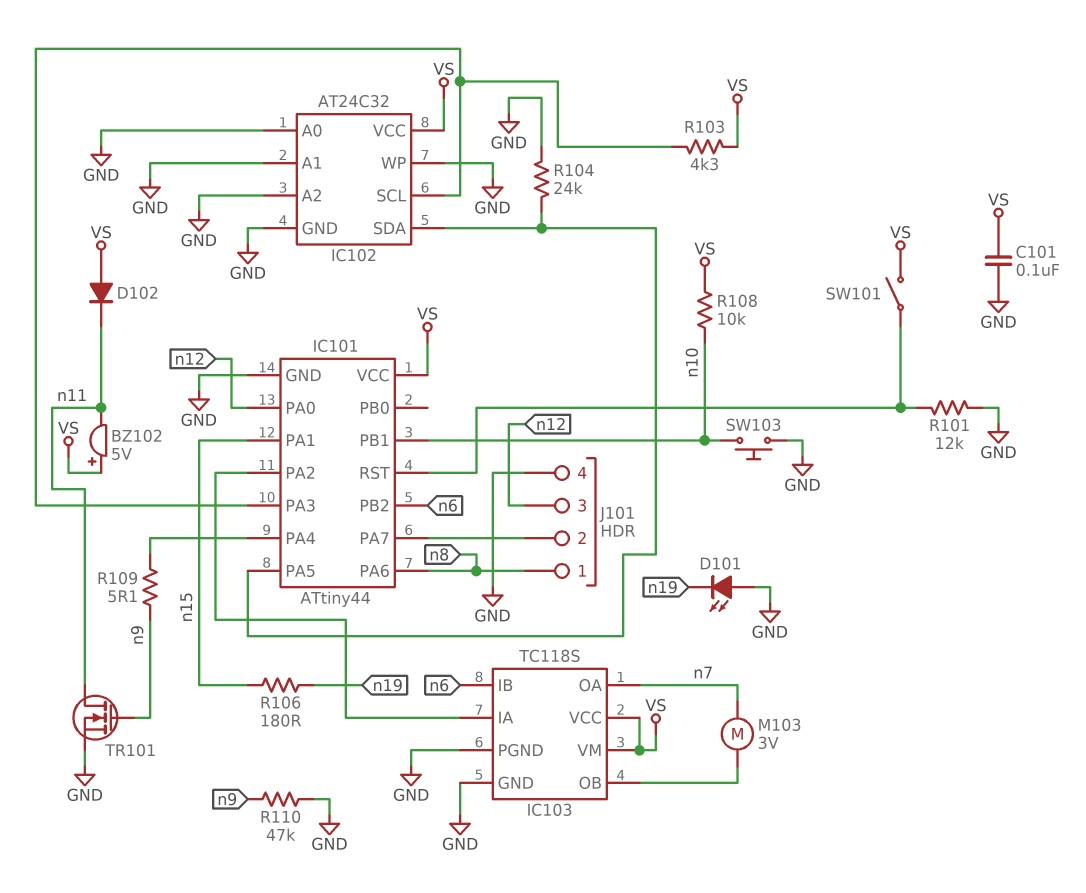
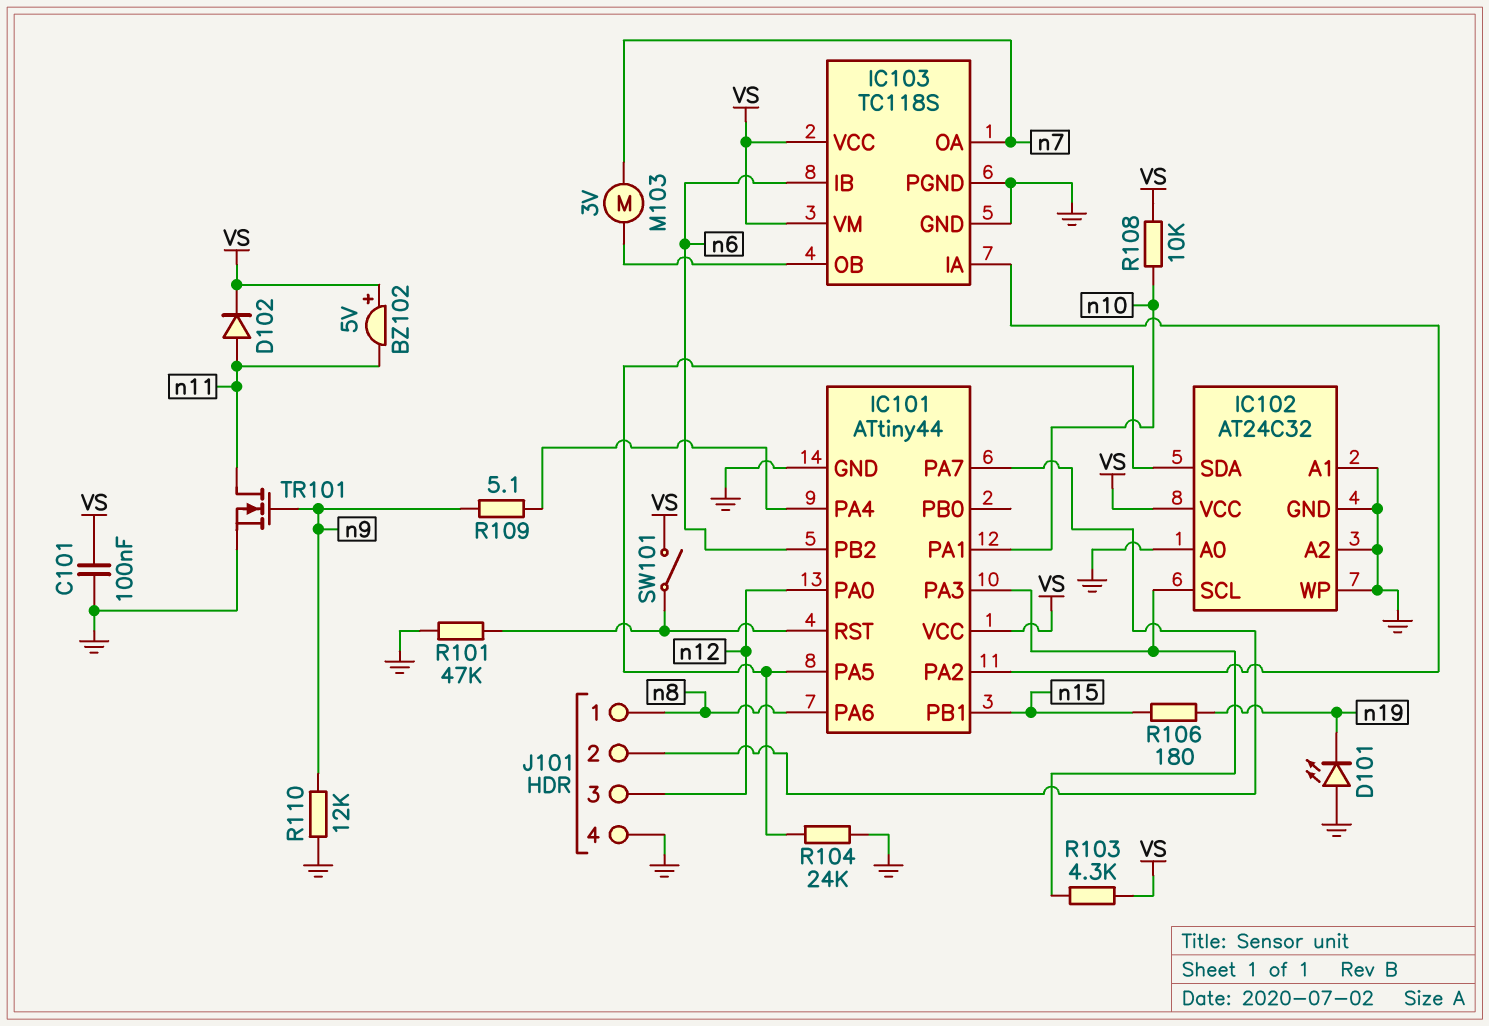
D102: diode (A VS, K n11) -> diode (A n11, K VS)
IC101 pin PA1: n15 -> n10
IC101 pin PB1: n10 -> n15
R101: 12k (GND, IC101/RST) -> 47k (GND, IC101/RST)
R110: 47k (GND, n9) -> 12k (GND, n9)
SW103: button (GND, n10) -> none

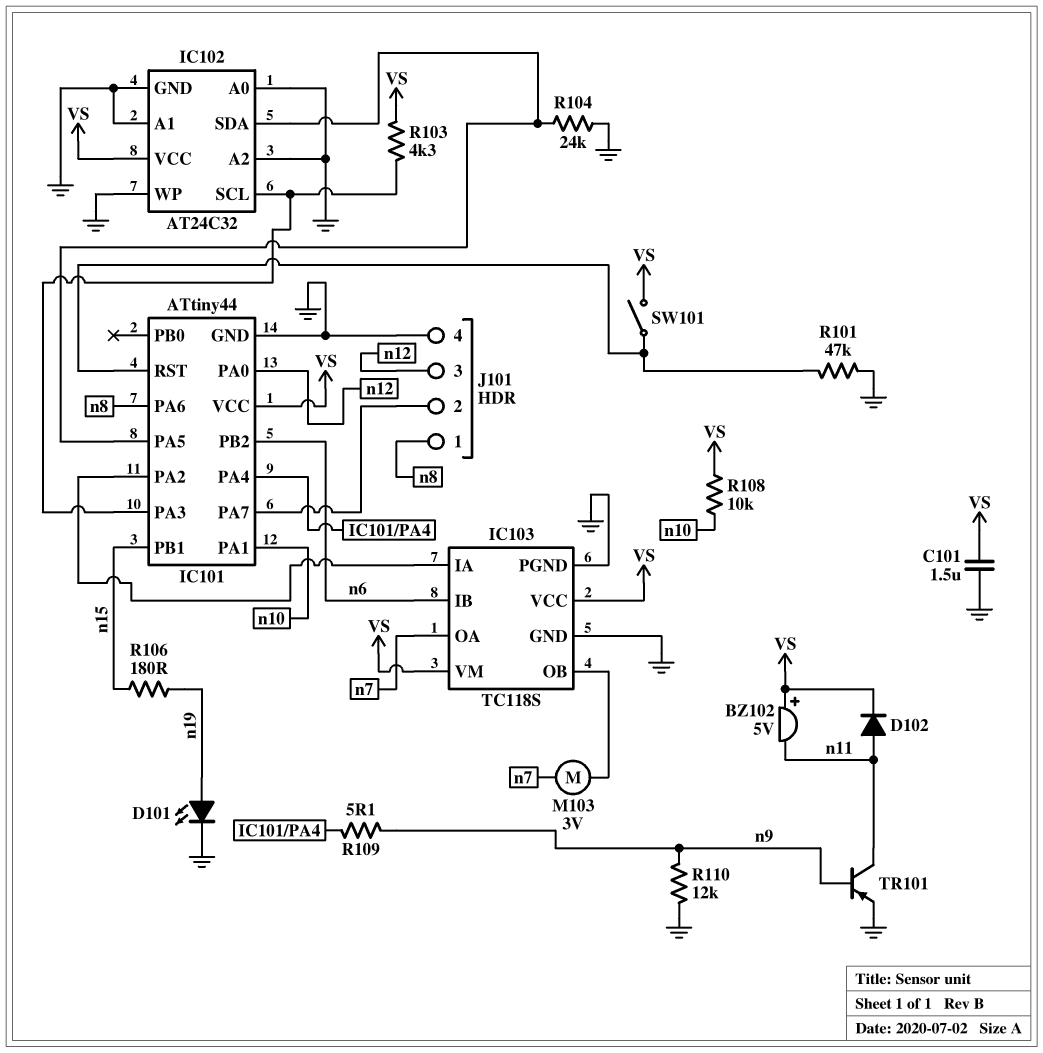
C101: 100nF (GND, VS) -> 1.5uF (GND, VS)
D101: LED (A GND, K n19) -> LED (A n19, K GND)
TR101: NMOS (G n9, D n11, S GND) -> PNP (B n9, C n11, E GND)

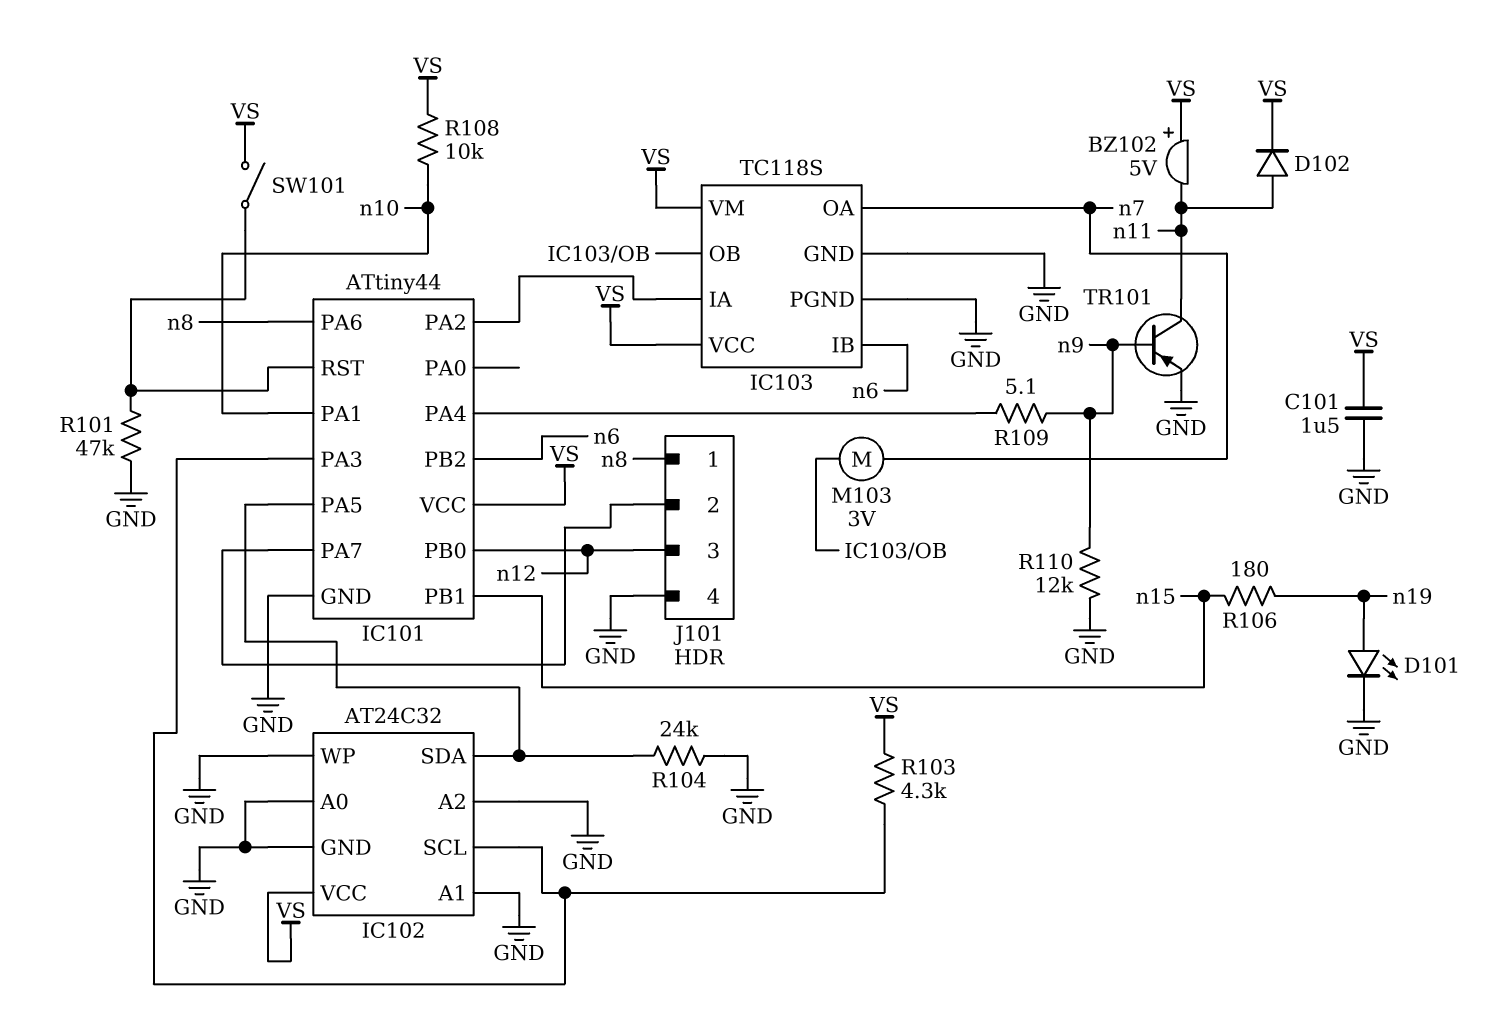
IC101 pin PA0: n12 -> none
IC101 pin PB0: none -> n12

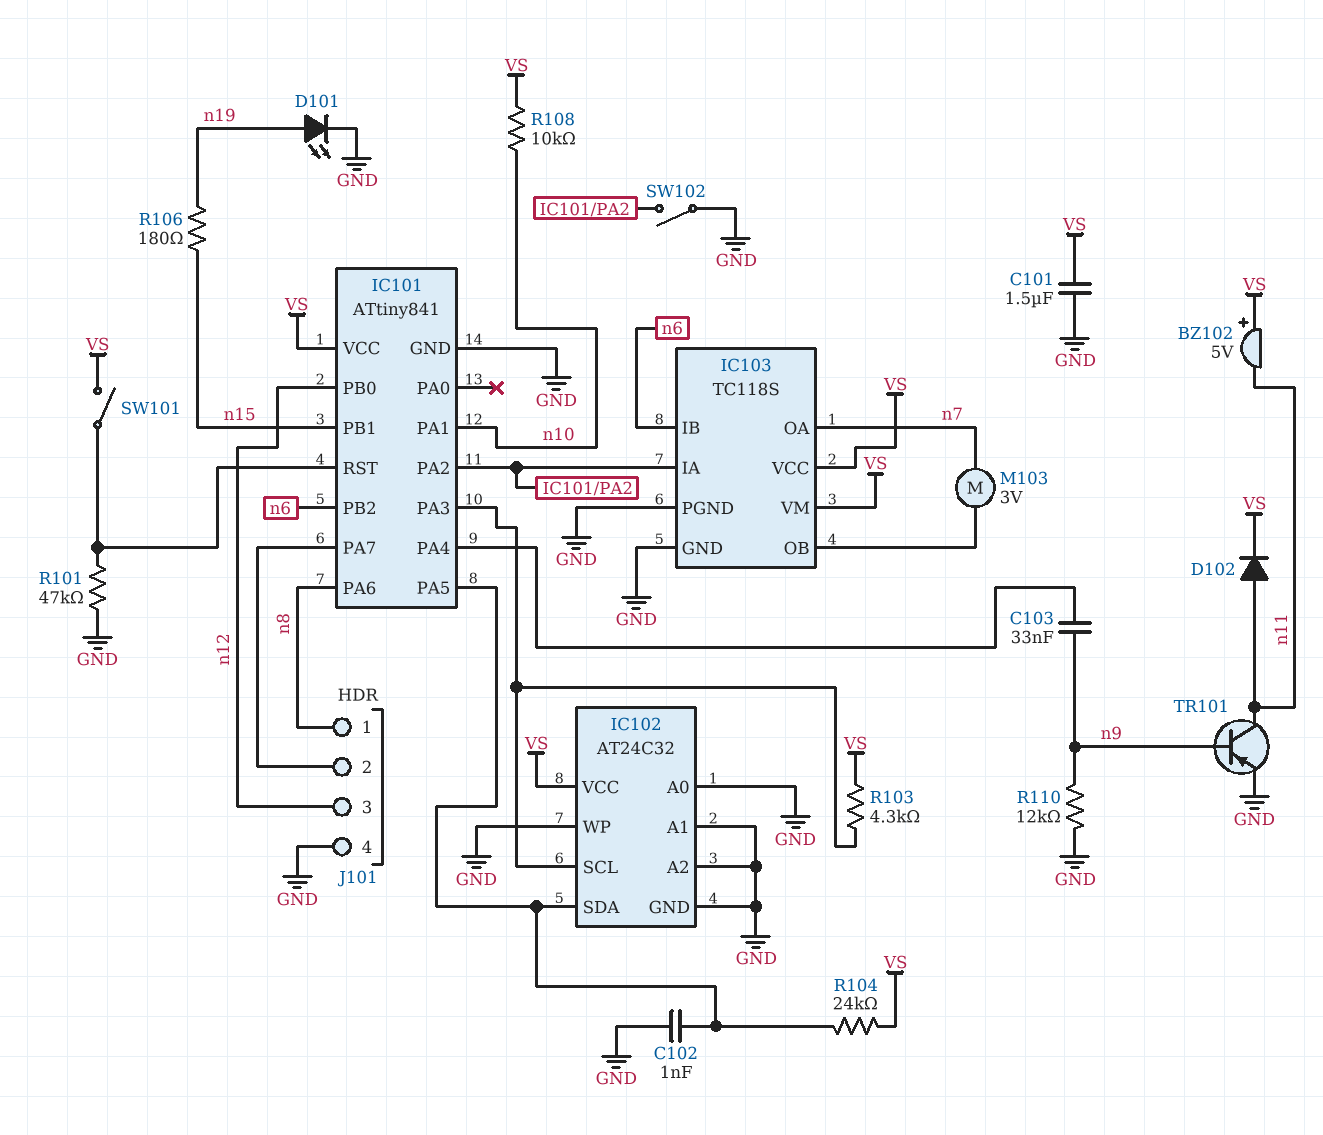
C102: none -> 1nF (GND, IC101/PA5)
C103: none -> 33nF (IC101/PA4, n9)
IC101: ATtiny44 -> ATtiny841
R104: 24k (GND, IC101/PA5) -> 24k (IC101/PA5, VS)
R109: 5.1 (IC101/PA4, n9) -> none
SW102: none -> switch (GND, IC101/PA2)

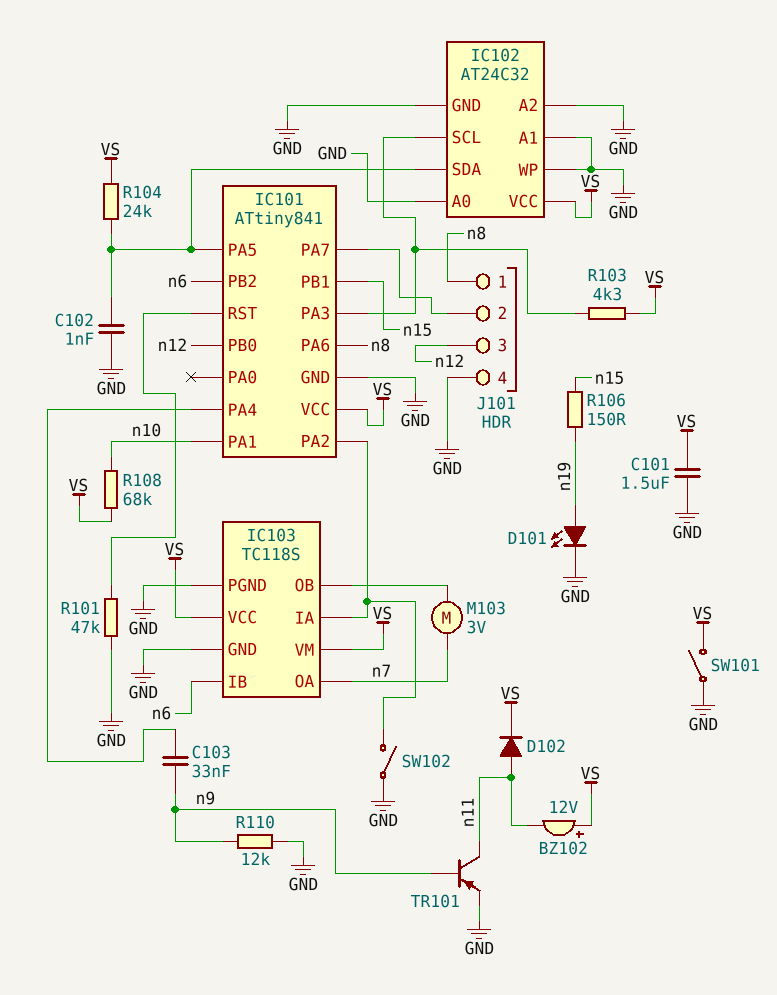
BZ102: buzzer 5V (plus VS, minus n11) -> buzzer 12V (plus VS, minus n11)
R106: 180 (n15, n19) -> 150 (n15, n19)
R108: 10k (VS, n10) -> 68k (VS, n10)
SW101: switch (IC101/RST, VS) -> switch (GND, VS)

